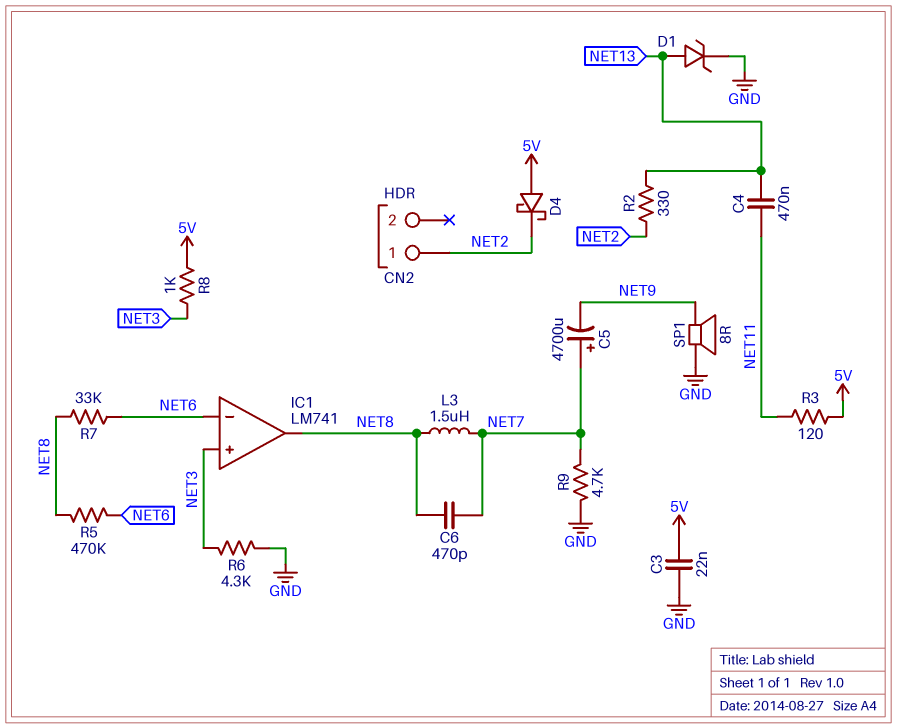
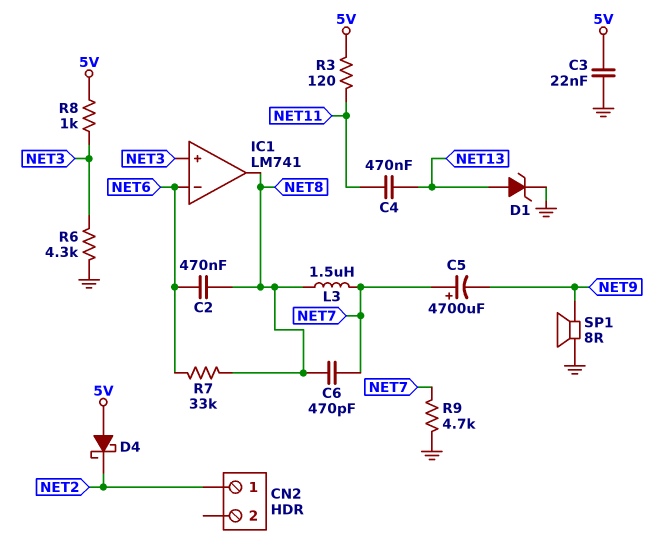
C2: none -> 470nF (NET6, NET8)
R2: 330 (NET2, NET13) -> none
R5: 470k (NET6, NET8) -> none

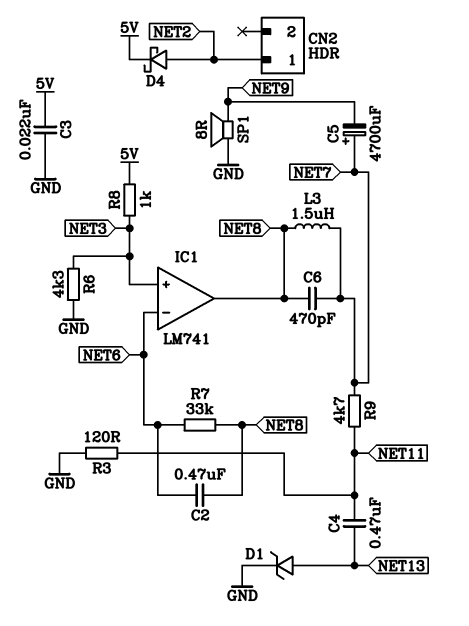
D4: schottky (A 5V, K NET2) -> schottky (A NET2, K 5V)
R3: 120 (5V, NET11) -> 120 (GND, NET11)
R9: 4.7k (GND, NET7) -> 4.7k (NET7, NET11)

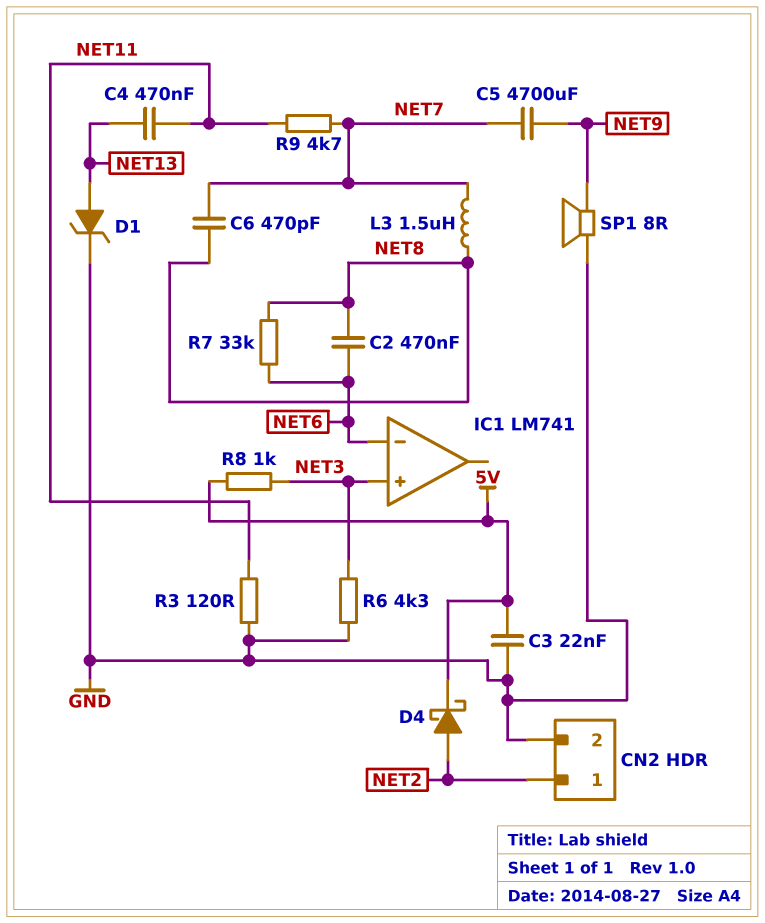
C5: 4700uF (plus NET7, minus NET9) -> 4700uF (NET7, NET9)
CN2 pin 2: none -> GND
IC1 pin out: NET8 -> none

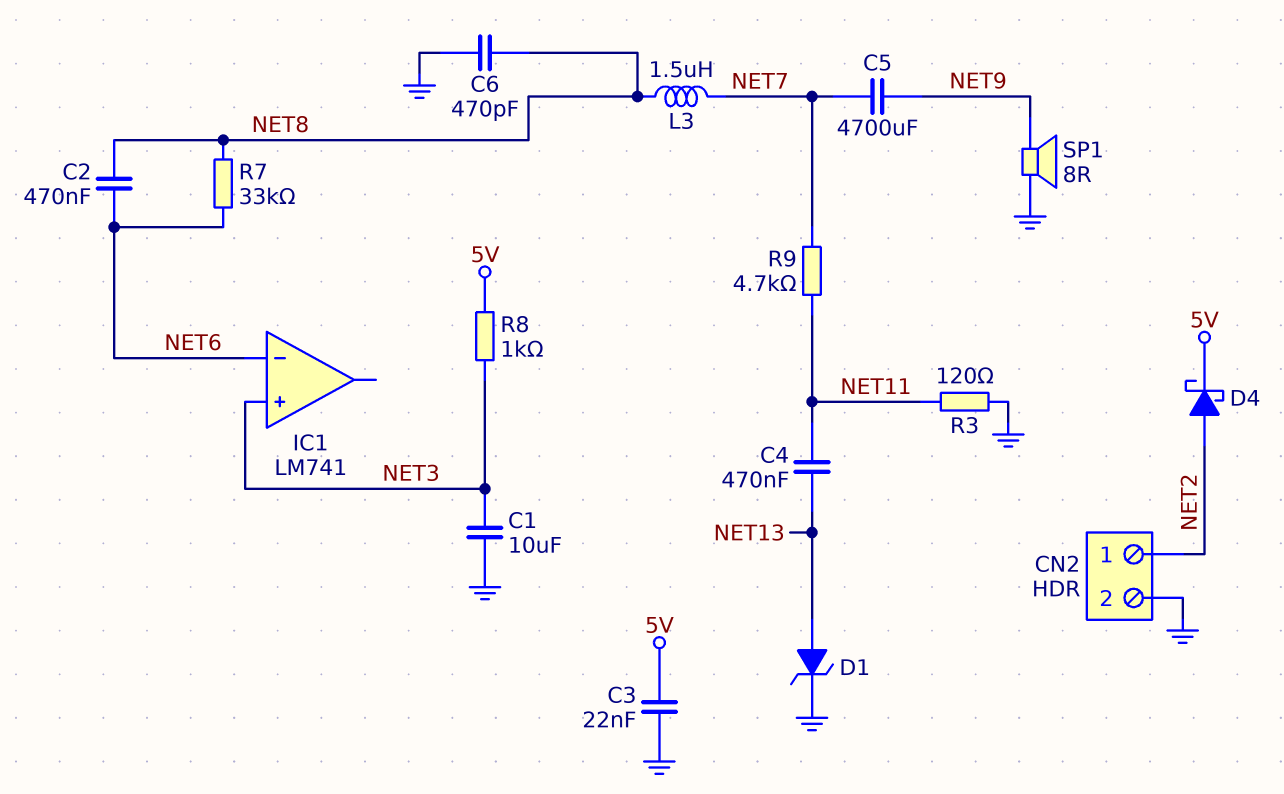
C1: none -> 10uF (GND, NET3)
C6: 470pF (NET7, NET8) -> 470pF (GND, NET8)
R6: 4.3k (GND, NET3) -> none

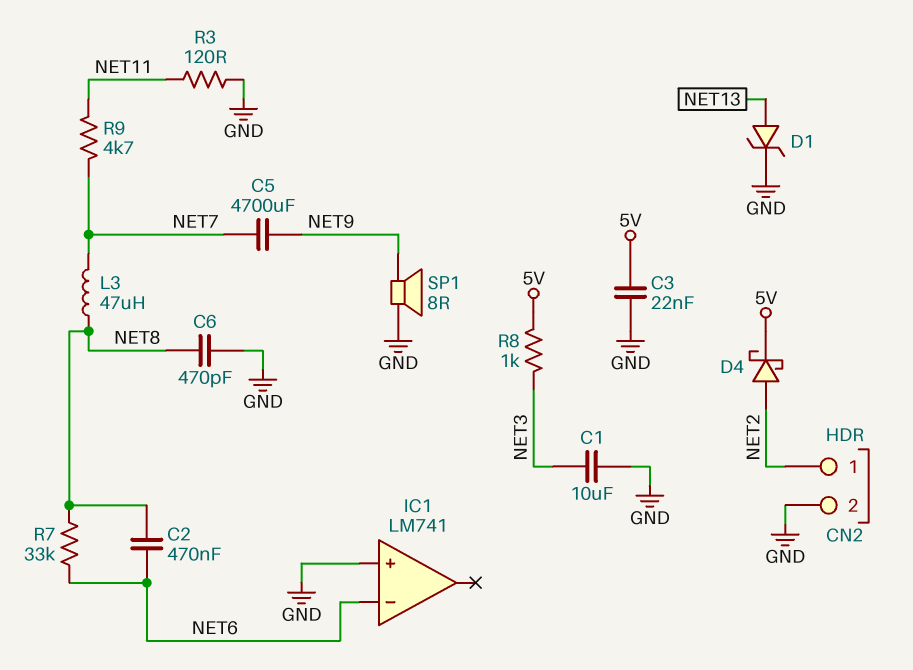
C4: 470nF (NET11, NET13) -> none
IC1 pin in+: NET3 -> GND
L3: 1.5uH (NET7, NET8) -> 47uH (NET7, NET8)

